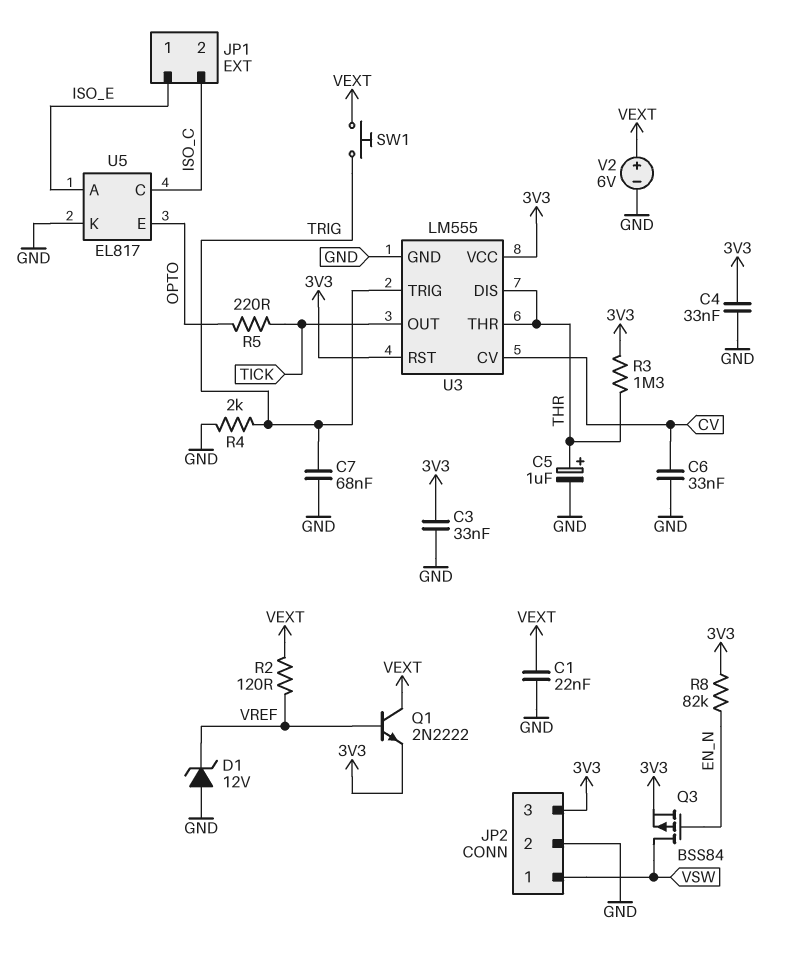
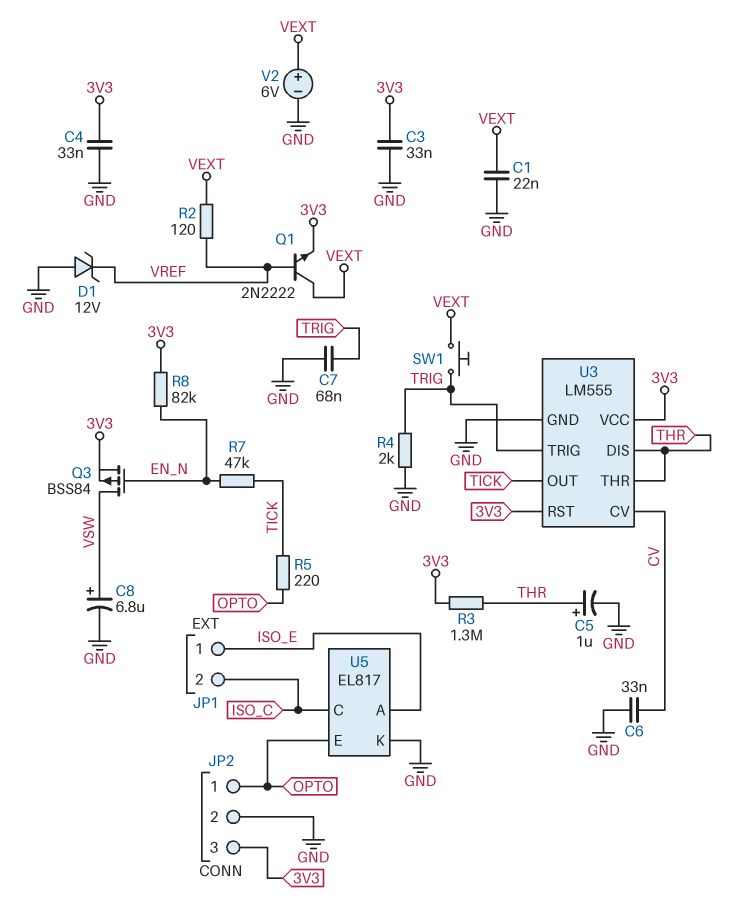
C8: none -> 6.8uF (plus VSW, minus GND)
JP2 pin 1: VSW -> OPTO
R7: none -> 47k (EN_N, TICK)

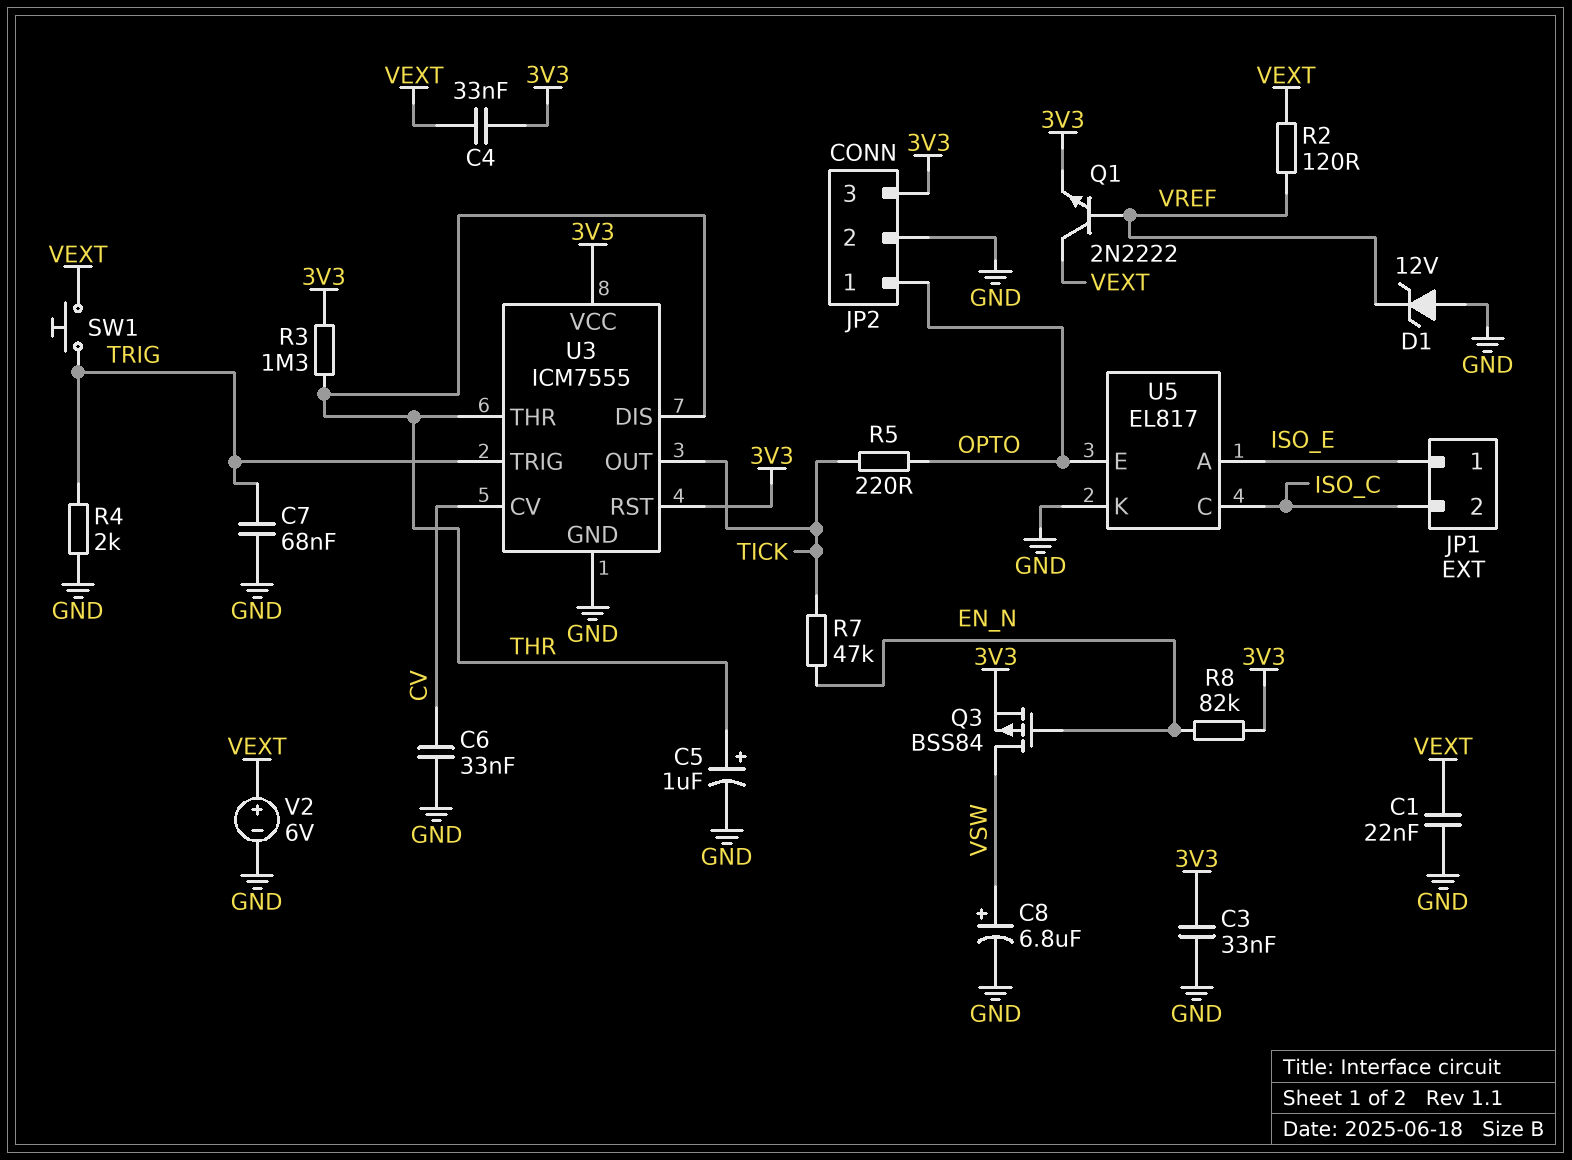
C4: 33nF (3V3, GND) -> 33nF (3V3, VEXT)
U3: LM555 -> ICM7555

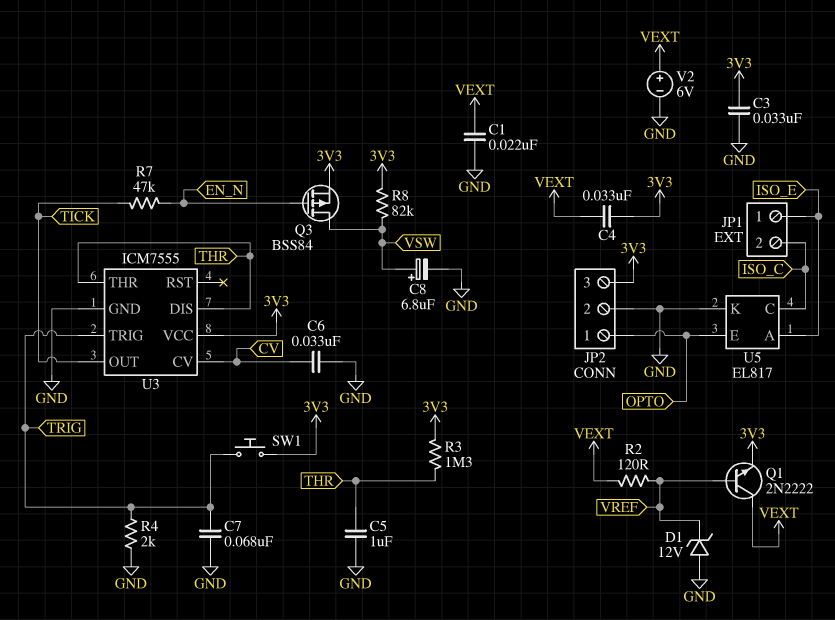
C5: 1uF (plus THR, minus GND) -> 1uF (GND, THR)
R5: 220 (OPTO, TICK) -> none
R8: 82k (3V3, EN_N) -> 82k (3V3, VSW)
SW1: button (TRIG, VEXT) -> button (3V3, TRIG)
U3 pin RST: 3V3 -> none

